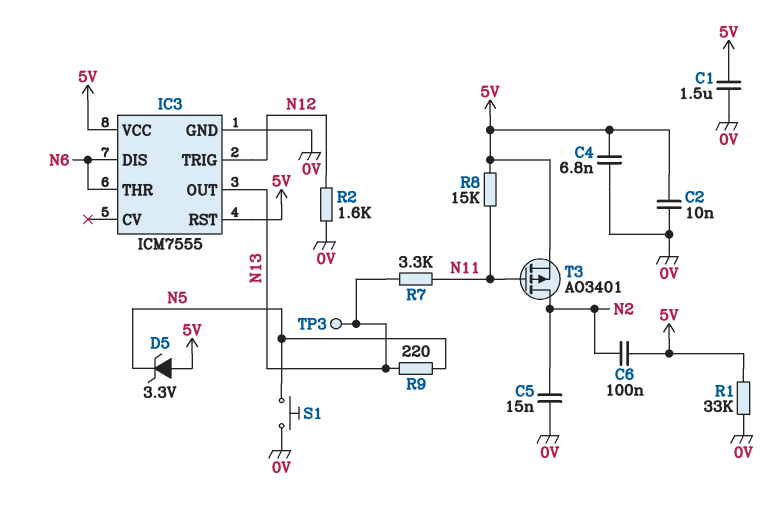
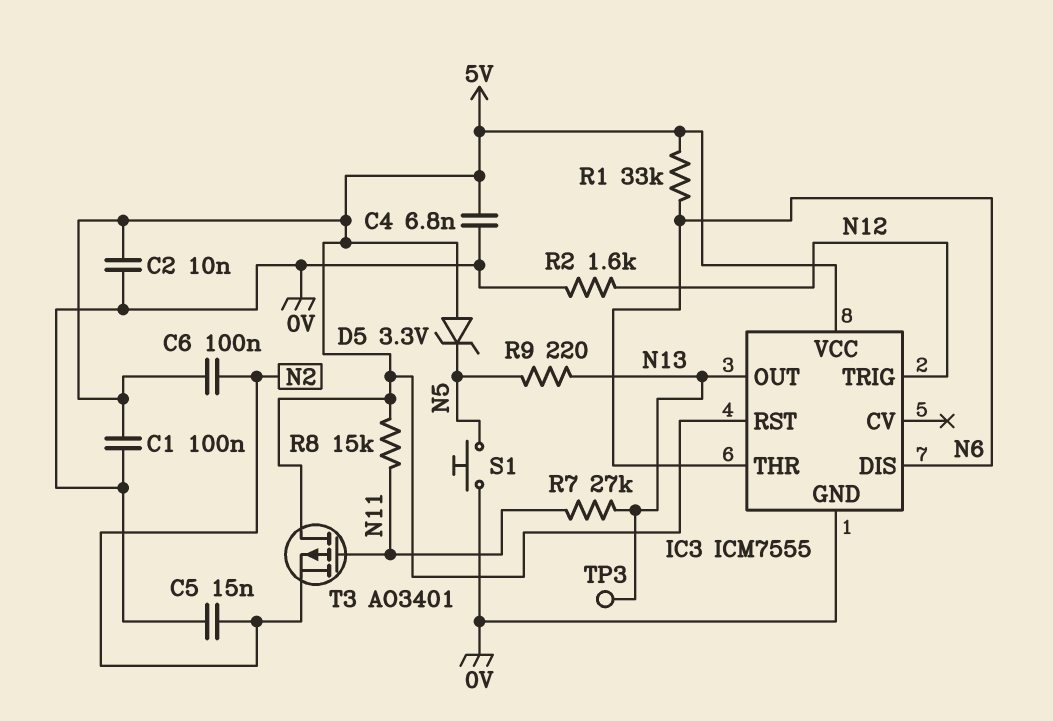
C1: 1.5uF (0V, 5V) -> 100nF (0V, 5V)
R1: 33k (0V, 5V) -> 33k (5V, N6)
R7: 3.3k (N11, N13) -> 27k (N11, N13)
T3: PMOS AO3401 (G N11, D N2, S 5V) -> PMOS AO3401 (G N11, D 5V, S N2)

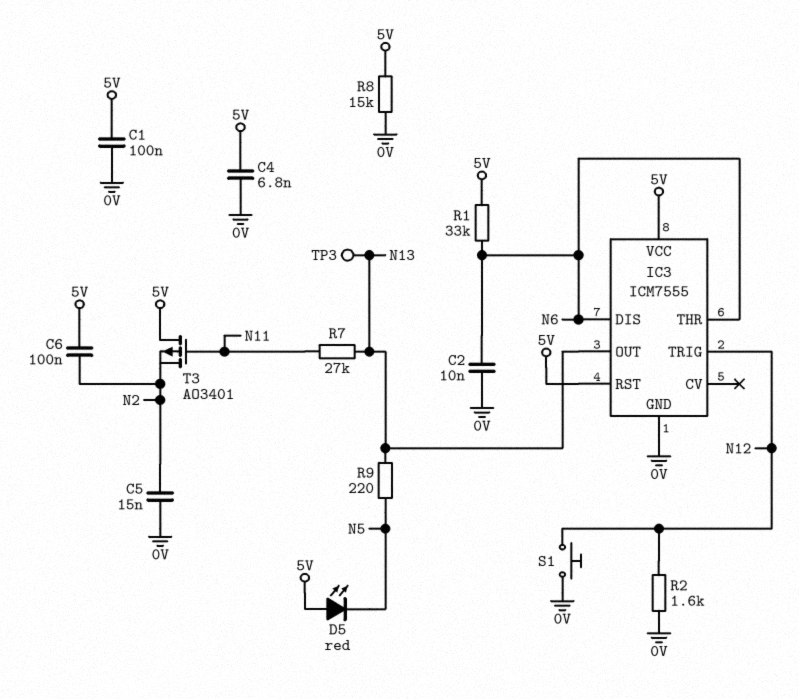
C2: 10nF (0V, 5V) -> 10nF (0V, N6)
D5: zener 3.3V (A 5V, K N5) -> LED red (A 5V, K N5)
R8: 15k (5V, N11) -> 15k (0V, 5V)
S1: button (0V, N5) -> button (0V, N12)

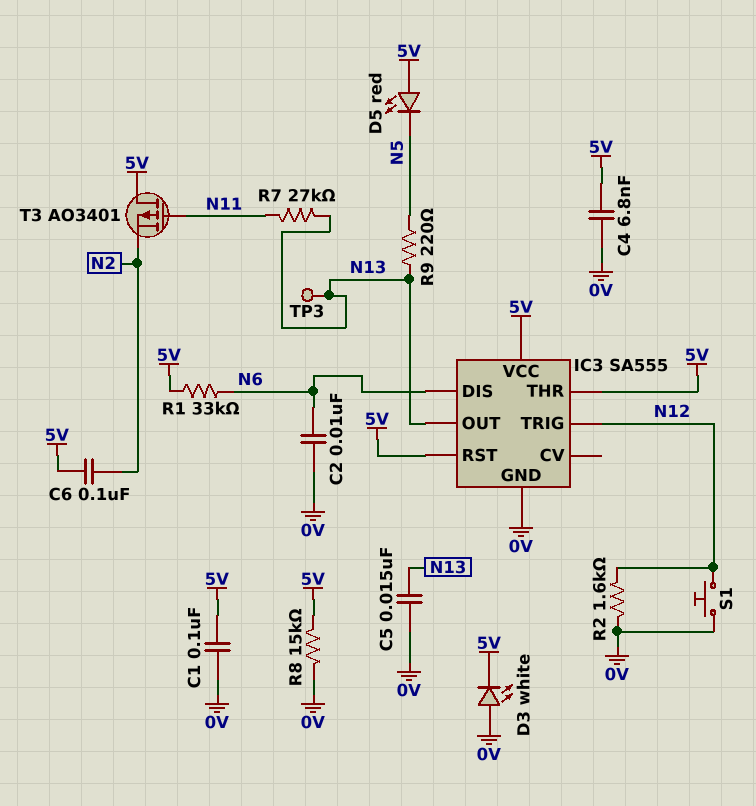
C5: 15nF (0V, N2) -> 15nF (0V, N13)
D3: none -> LED white (A 0V, K 5V)
IC3: ICM7555 -> SA555
IC3 pin THR: N6 -> 5V

